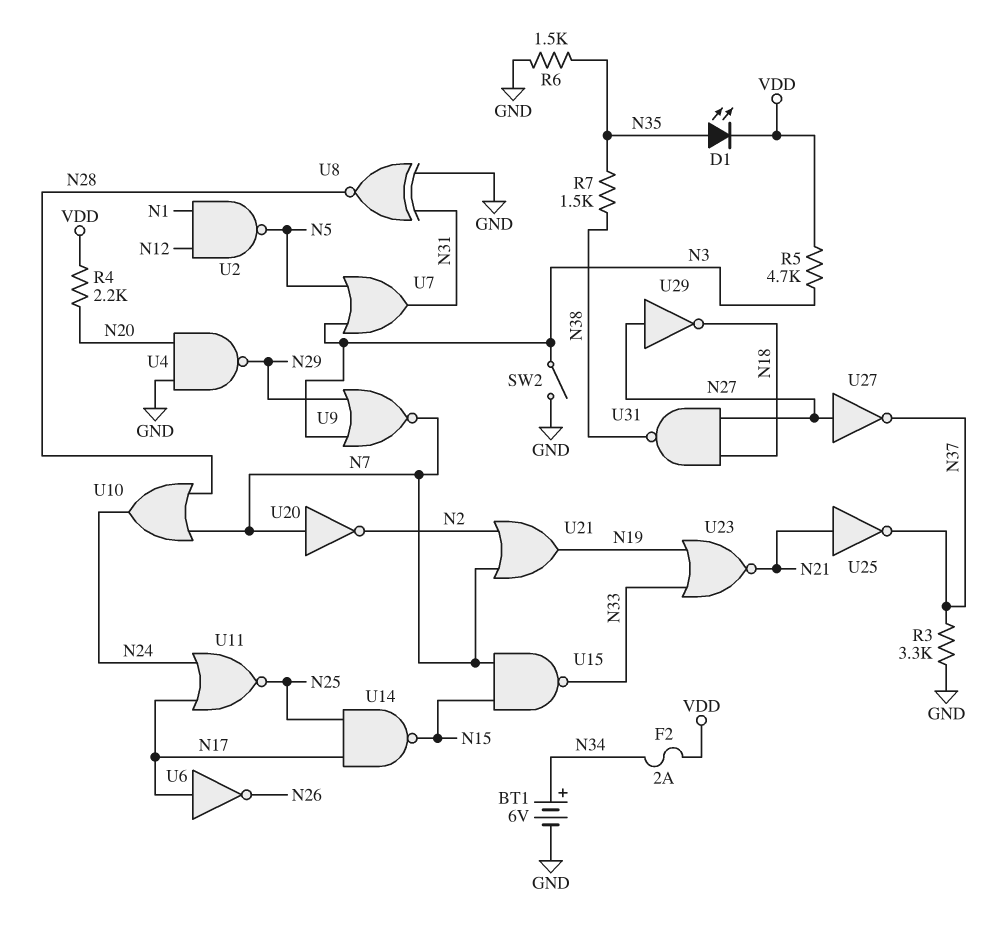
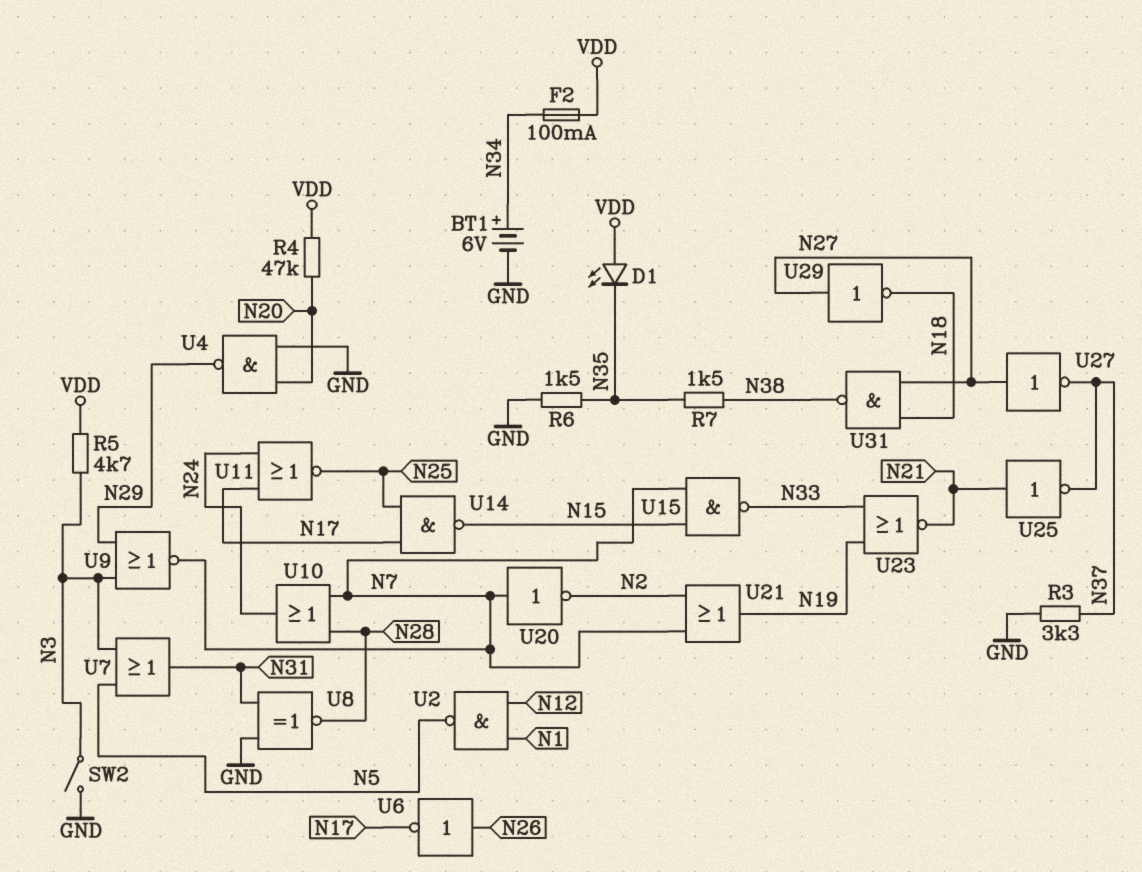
D1: LED (A N35, K VDD) -> LED (A VDD, K N35)
F2: 2A (N34, VDD) -> 100mA (N34, VDD)
R4: 2.2k (N20, VDD) -> 47k (N20, VDD)
U6: NOT (in N17, out N26) -> NOT (in N26, out N17)

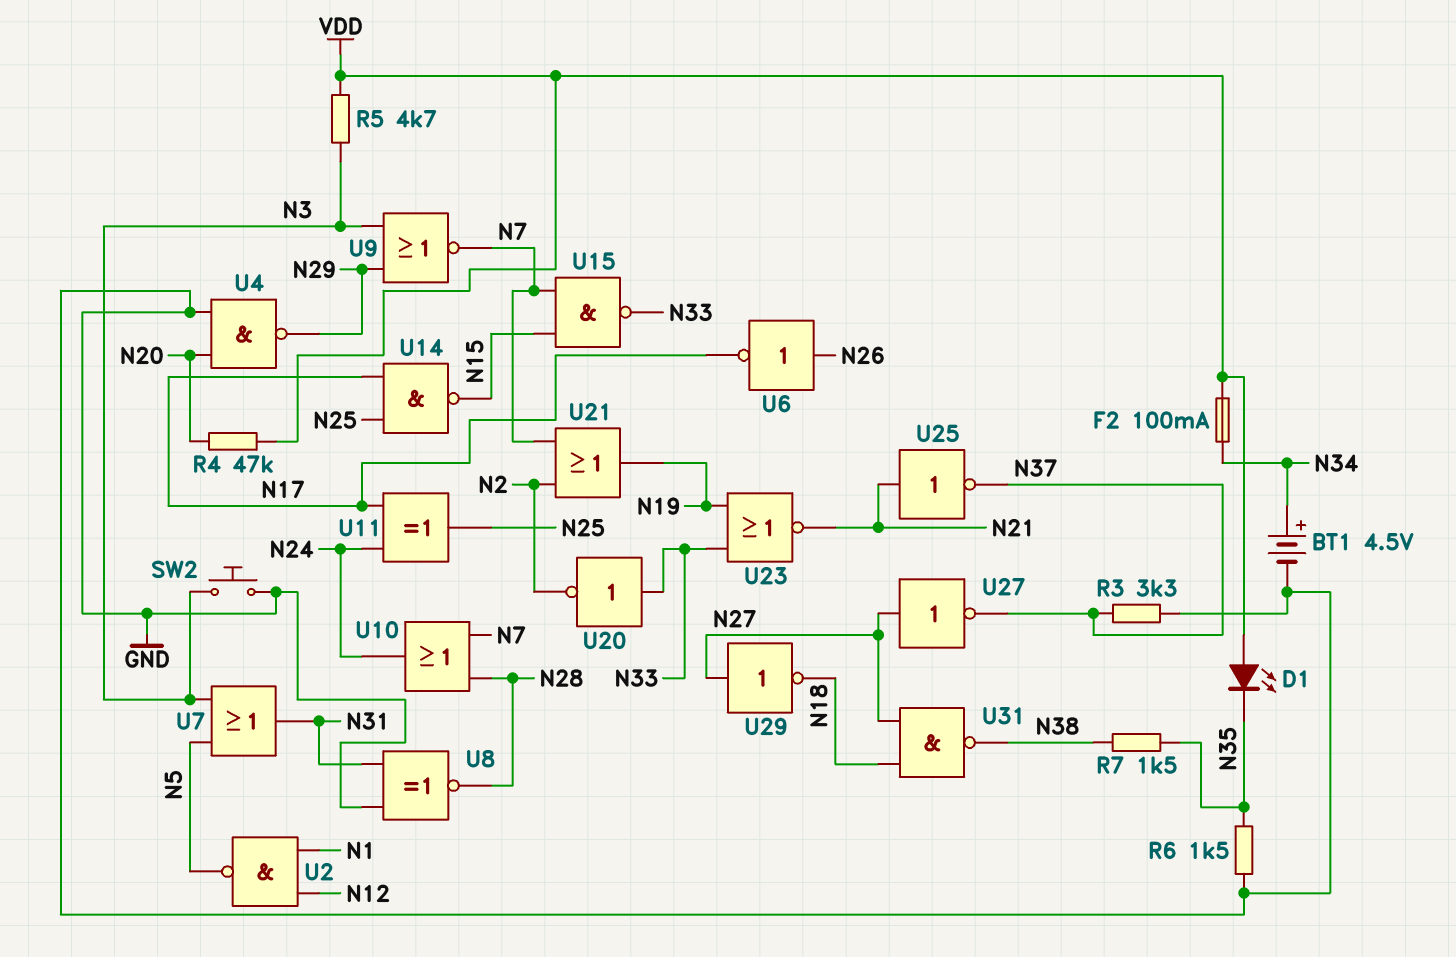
BT1: 6V (plus N34, minus GND) -> 4.5V (plus N34, minus GND)
SW2: switch (GND, N3) -> button (GND, N3)
U11: NOR (in N17, in N24, out N25) -> XOR (in N17, in N24, out N25)
U20: NOT (in N7, out N2) -> NOT (in N33, out N2)

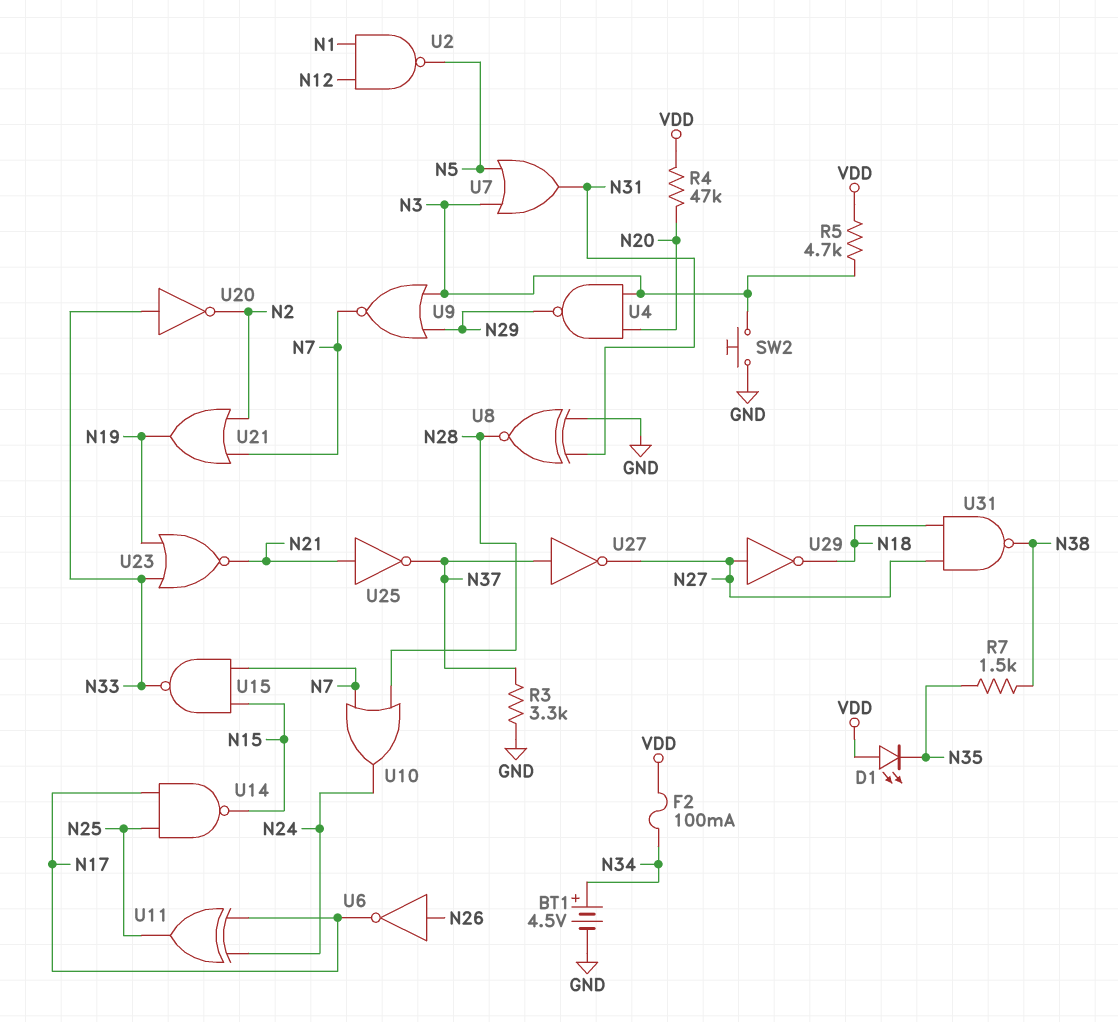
R6: 1.5k (GND, N35) -> none
U4: NAND (in GND, in N20, out N29) -> NAND (in N3, in N20, out N29)
U27: NOT (in N27, out N37) -> NOT (in N37, out N27)

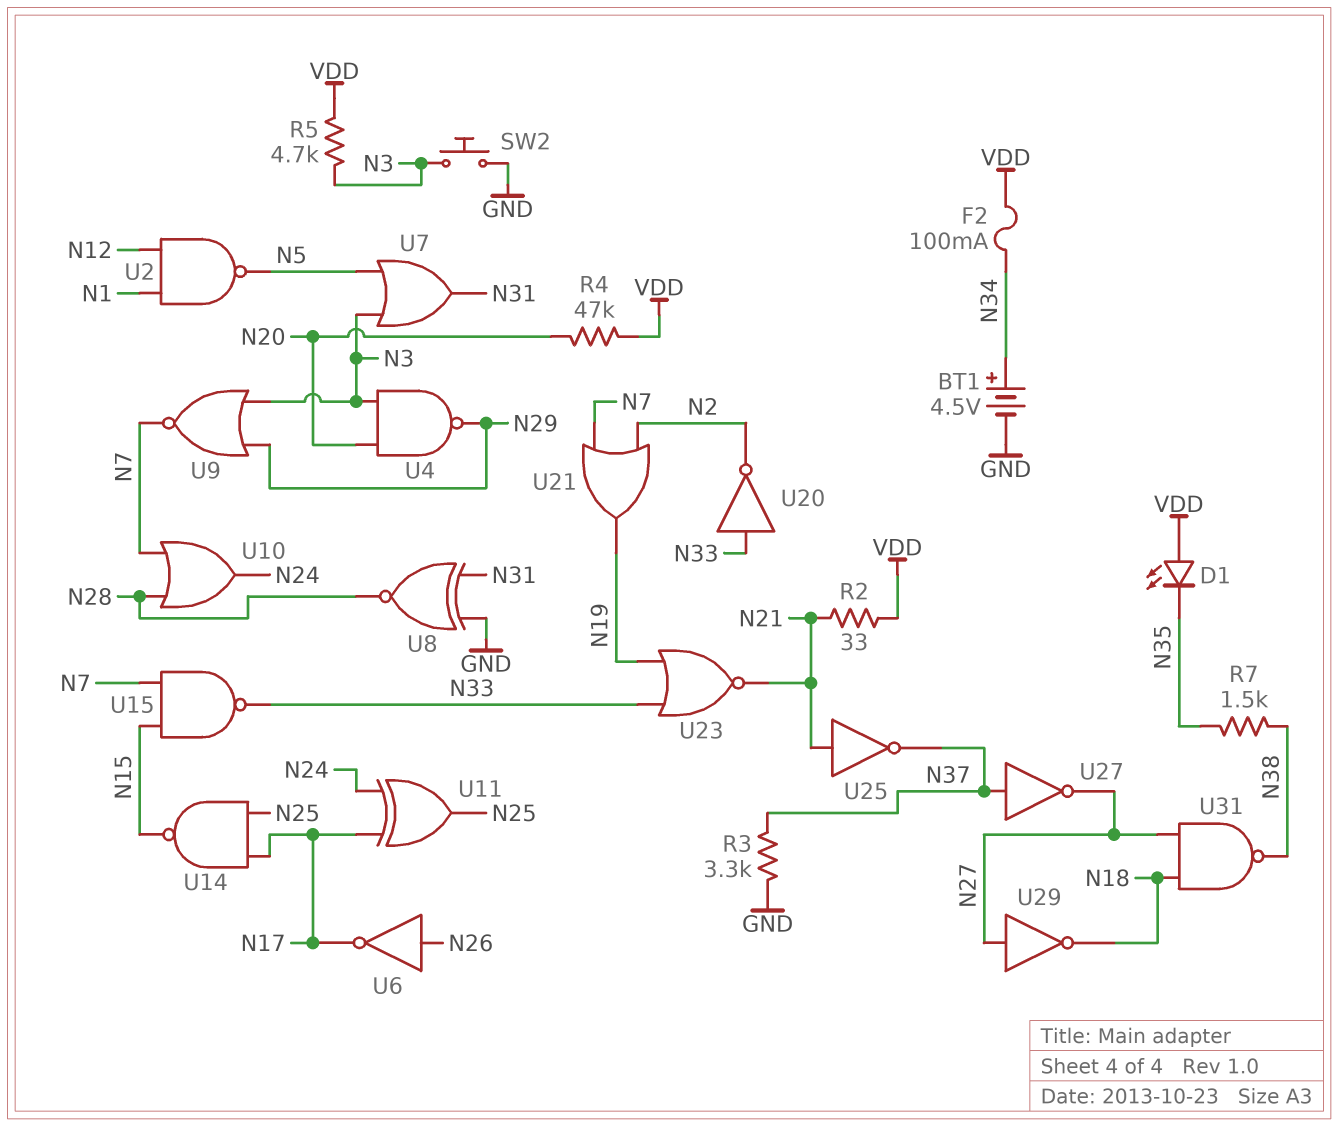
R2: none -> 33 (N21, VDD)

